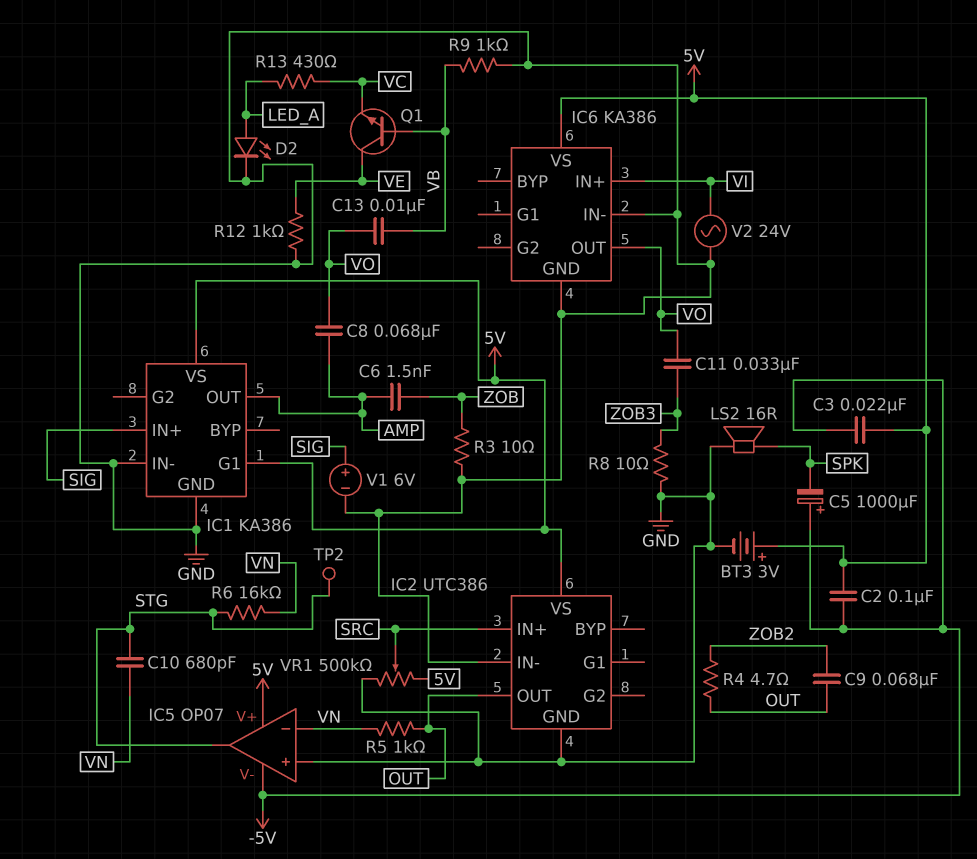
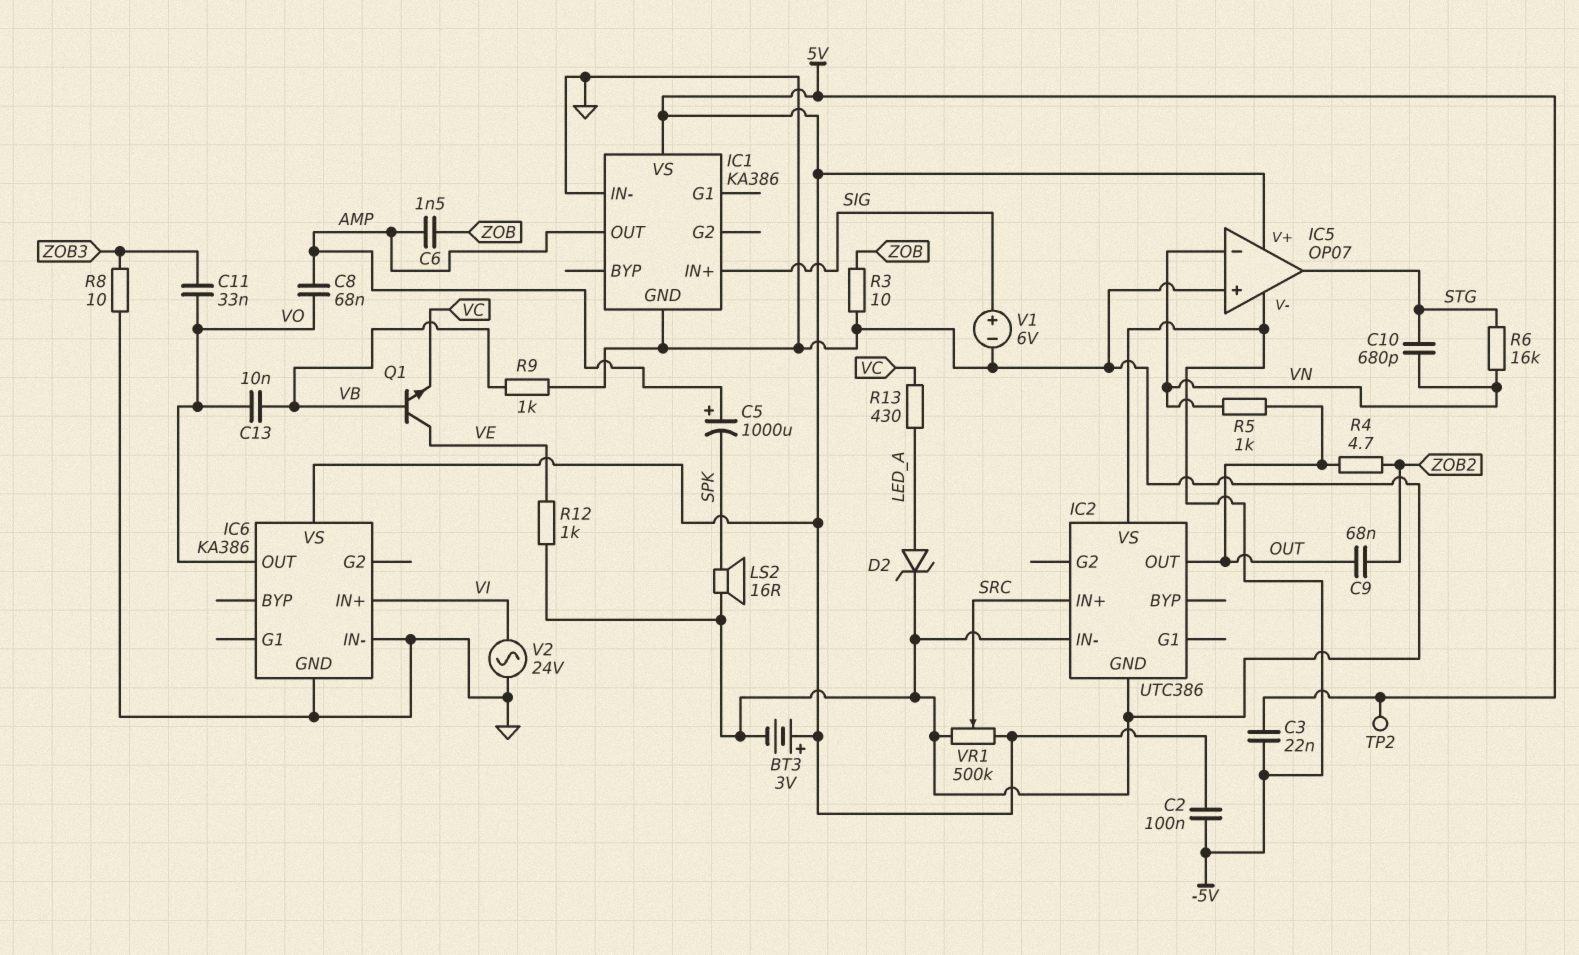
C5: 1000uF (plus -5V, minus SPK) -> 1000uF (plus AMP, minus SPK)
D2: LED (A LED_A, K GND) -> zener (A LED_A, K GND)
IC1 pin G1: 5V -> none
IC2 pin VS: 5V -> -5V
TP2: test point (STG) -> test point (5V)

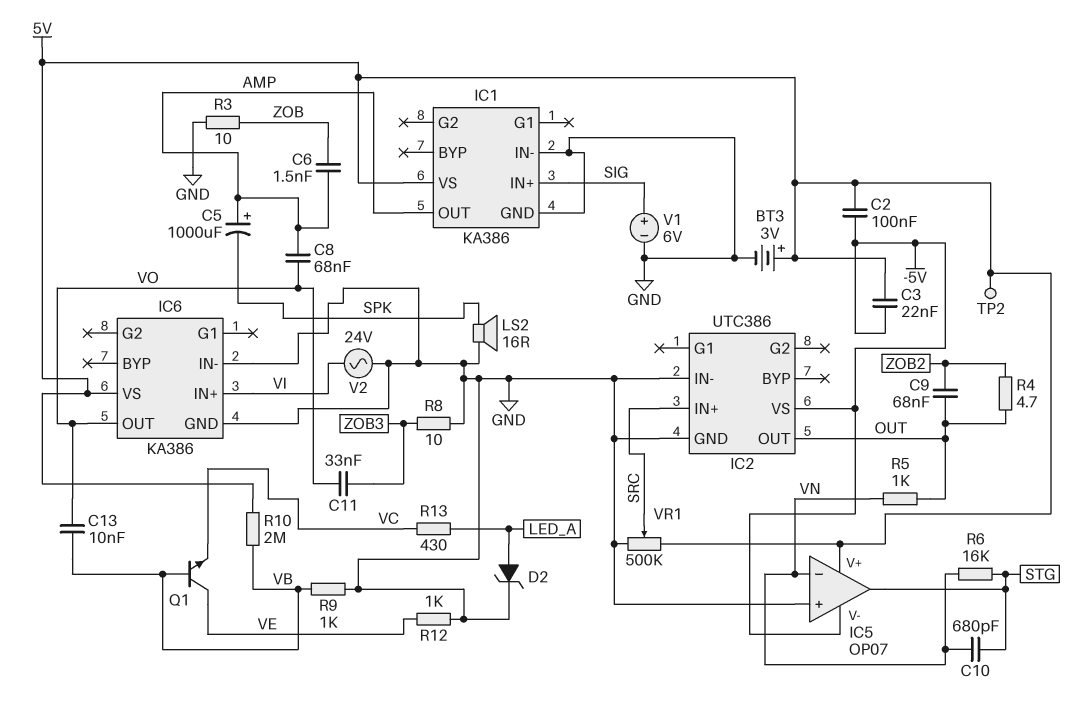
R10: none -> 2M (5V, VB)

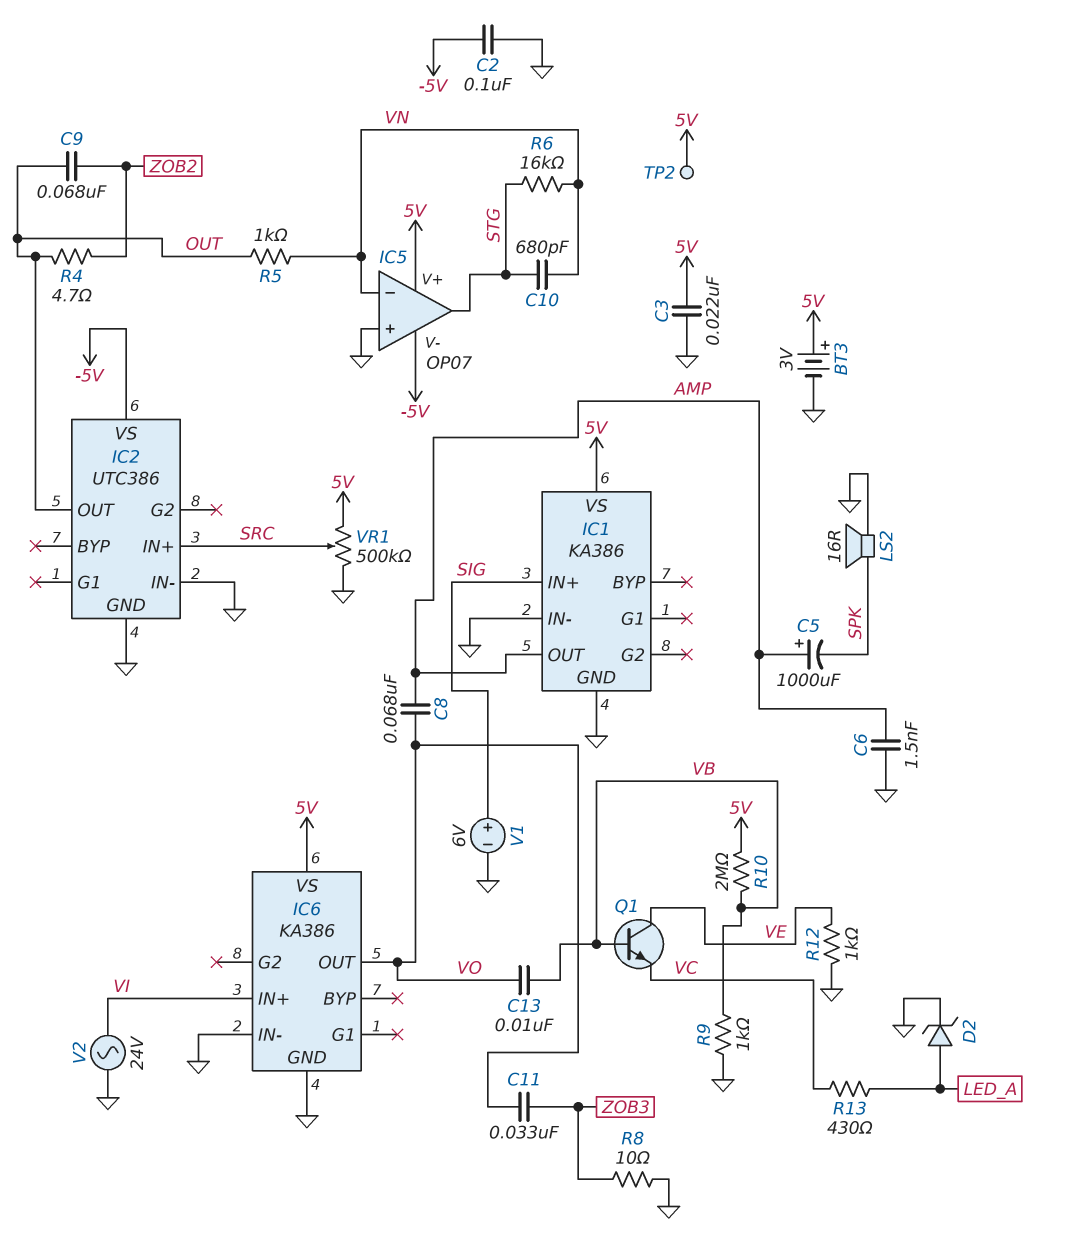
C2: 100nF (-5V, 5V) -> 100nF (-5V, GND)
C3: 22nF (-5V, 5V) -> 22nF (5V, GND)
C6: 1.5nF (AMP, ZOB) -> 1.5nF (AMP, GND)
R3: 10 (GND, ZOB) -> none

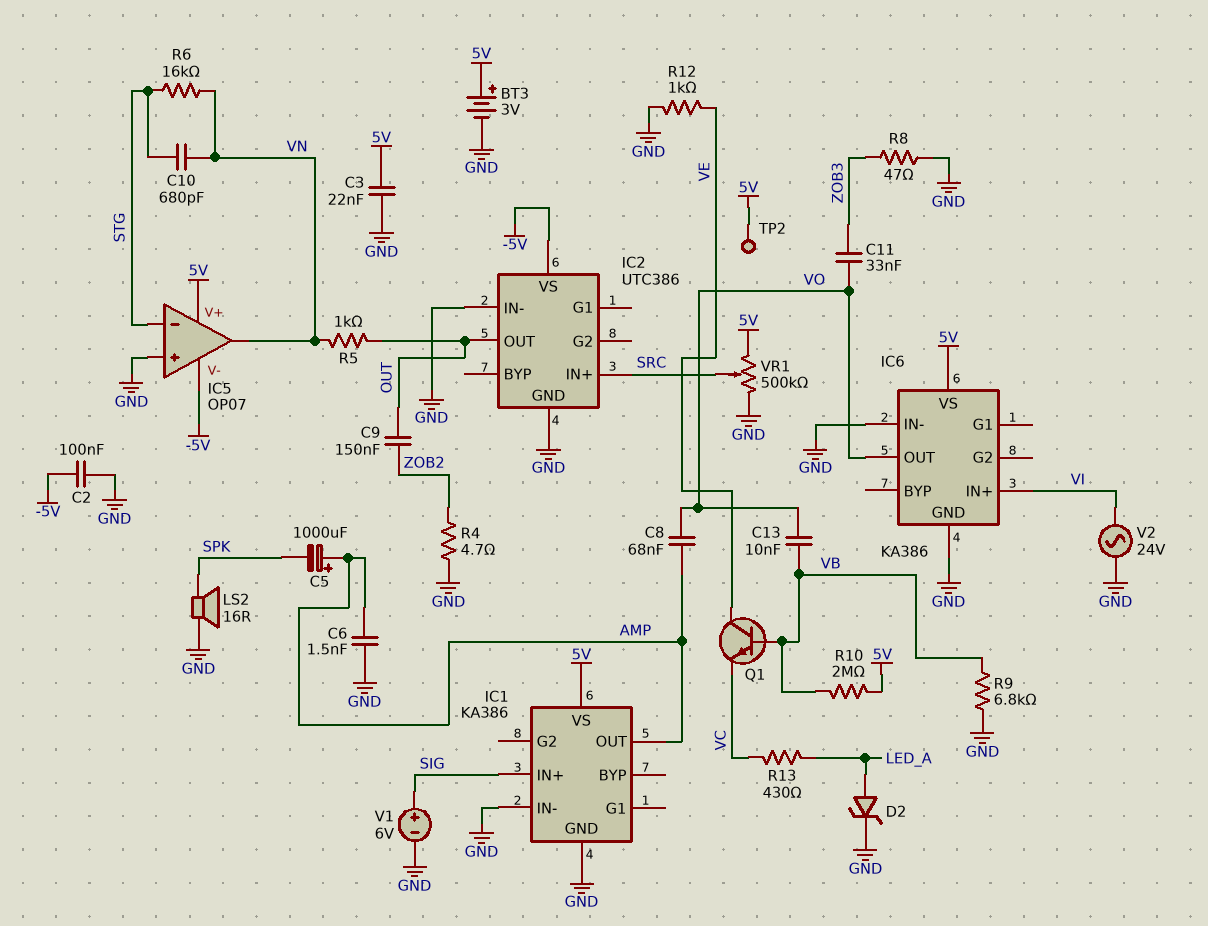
C9: 68nF (OUT, ZOB2) -> 150nF (OUT, ZOB2)
IC5 pin in-: VN -> STG
IC5 pin out: STG -> VN
R4: 4.7 (OUT, ZOB2) -> 4.7 (GND, ZOB2)
R8: 10 (GND, ZOB3) -> 47 (GND, ZOB3)
R9: 1k (GND, VB) -> 6.8k (GND, VB)

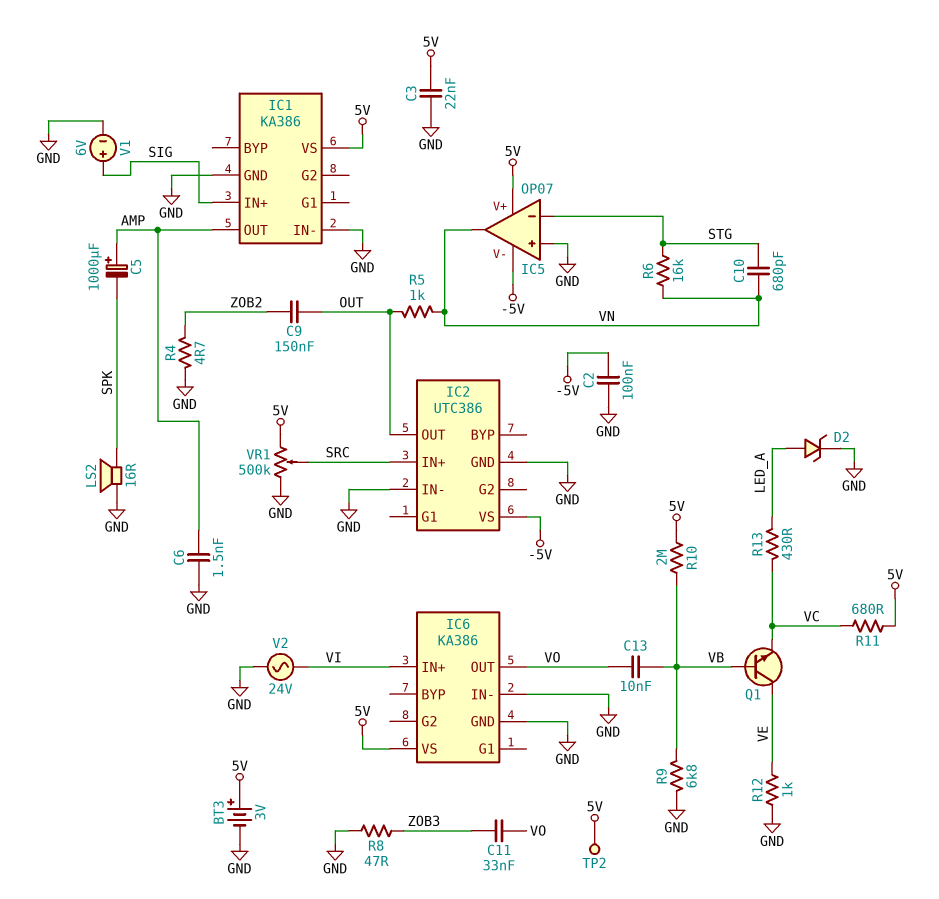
C8: 68nF (AMP, VO) -> none
R11: none -> 680 (5V, VC)

